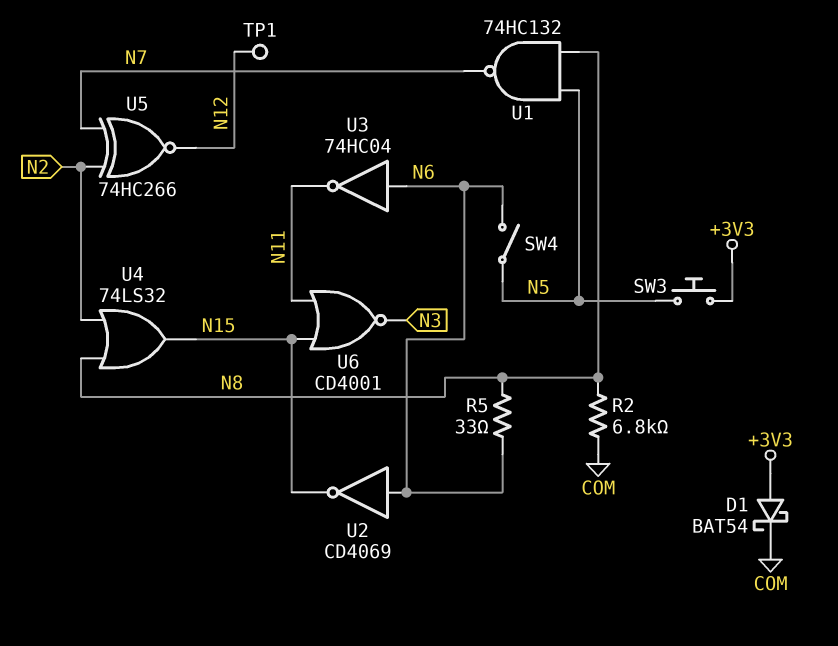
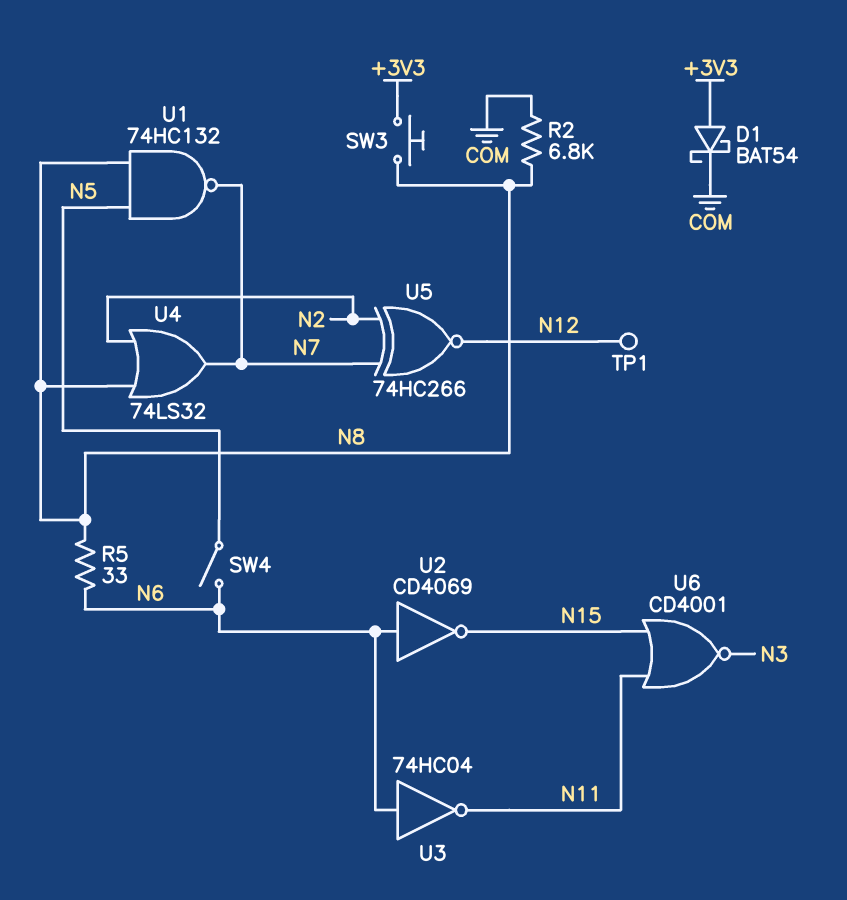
SW3: button (+3V3, N5) -> button (+3V3, N8)
U4: OR 74LS32 (in N2, in N8, out N15) -> OR 74LS32 (in N2, in N8, out N7)

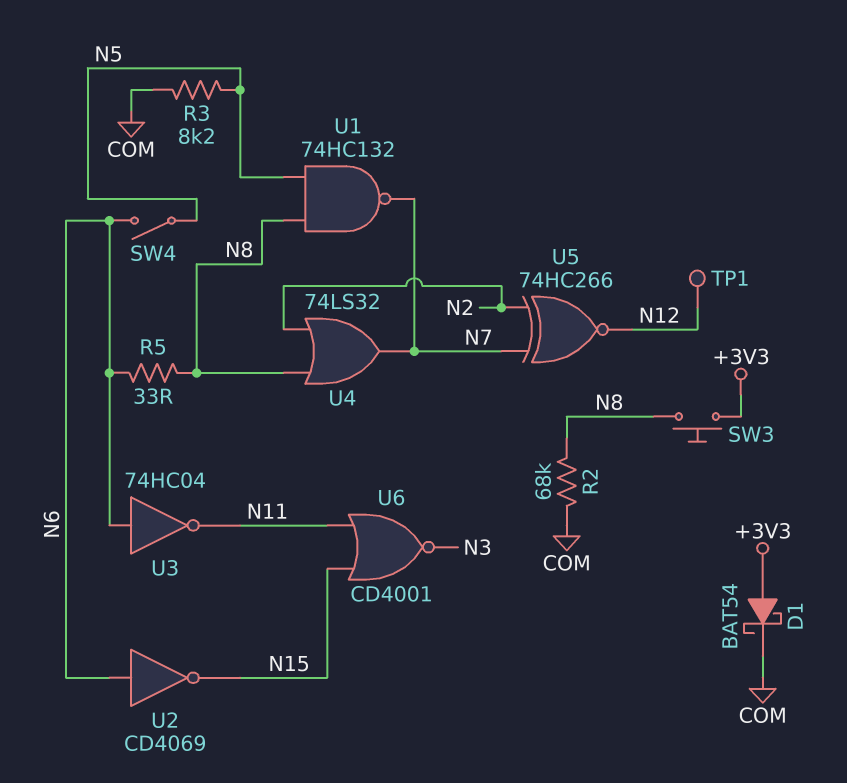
R2: 6.8k (COM, N8) -> 68k (COM, N8)
R3: none -> 8.2k (COM, N5)

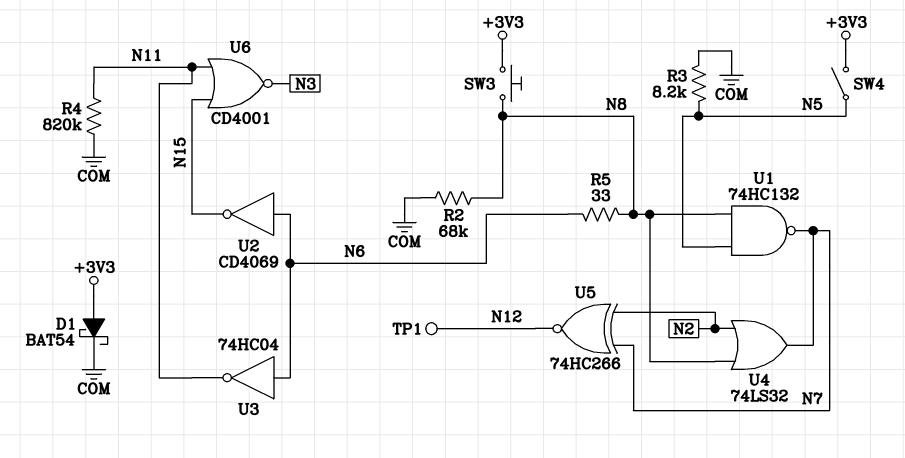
R4: none -> 820k (COM, N11)
SW4: switch (N5, N6) -> switch (+3V3, N5)

